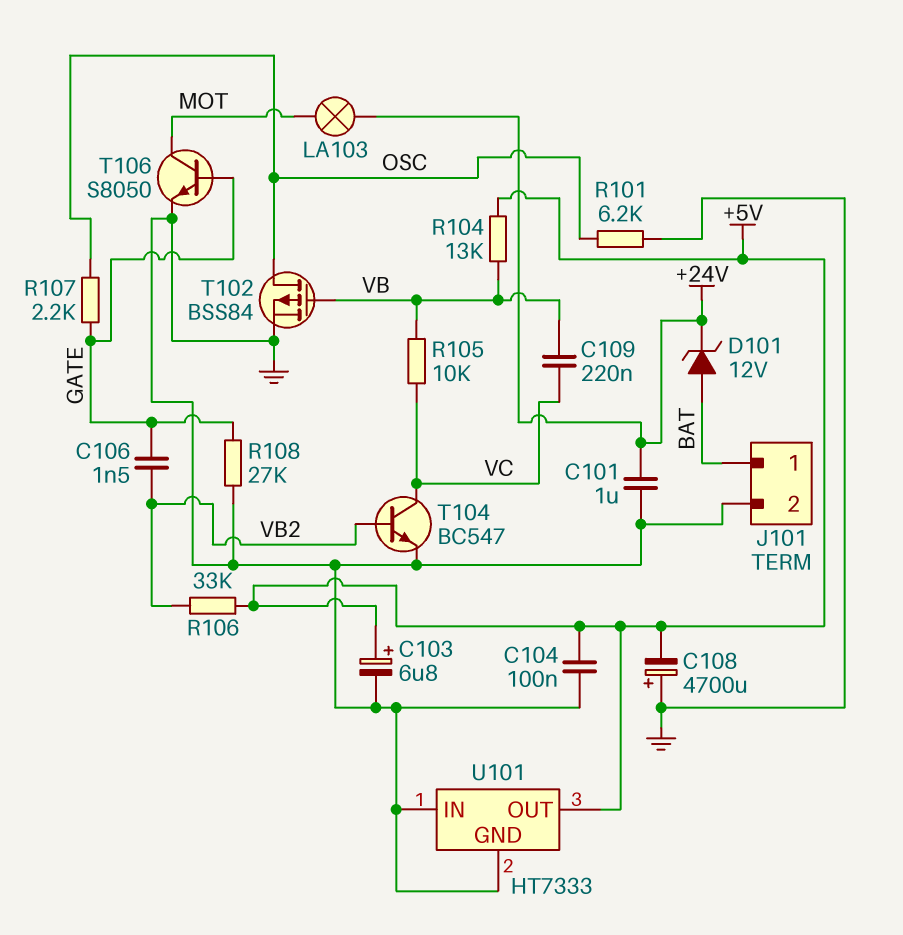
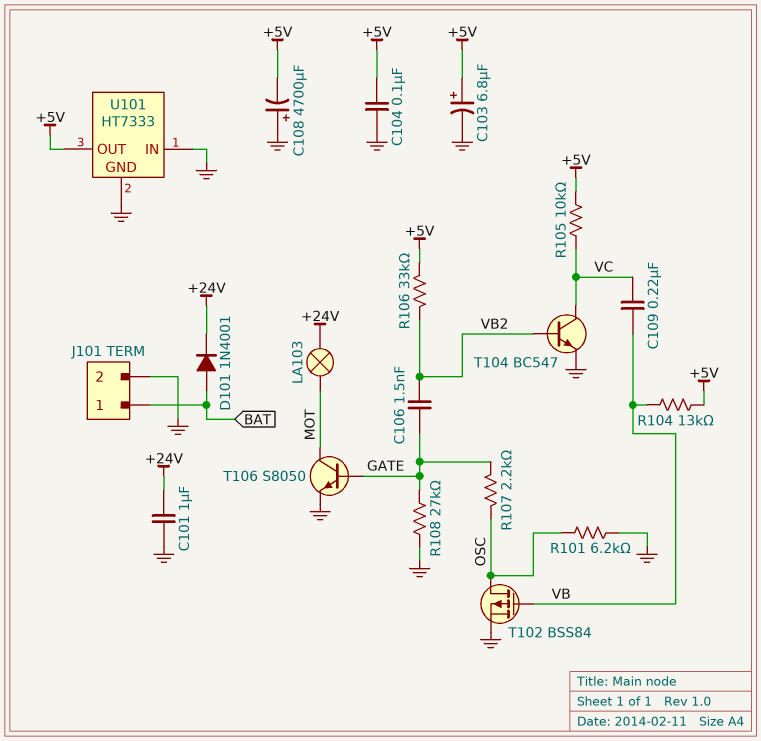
D101: zener 12V (A BAT, K +24V) -> diode 1N4001 (A BAT, K +24V)
R105: 10k (VB, VC) -> 10k (+5V, VC)

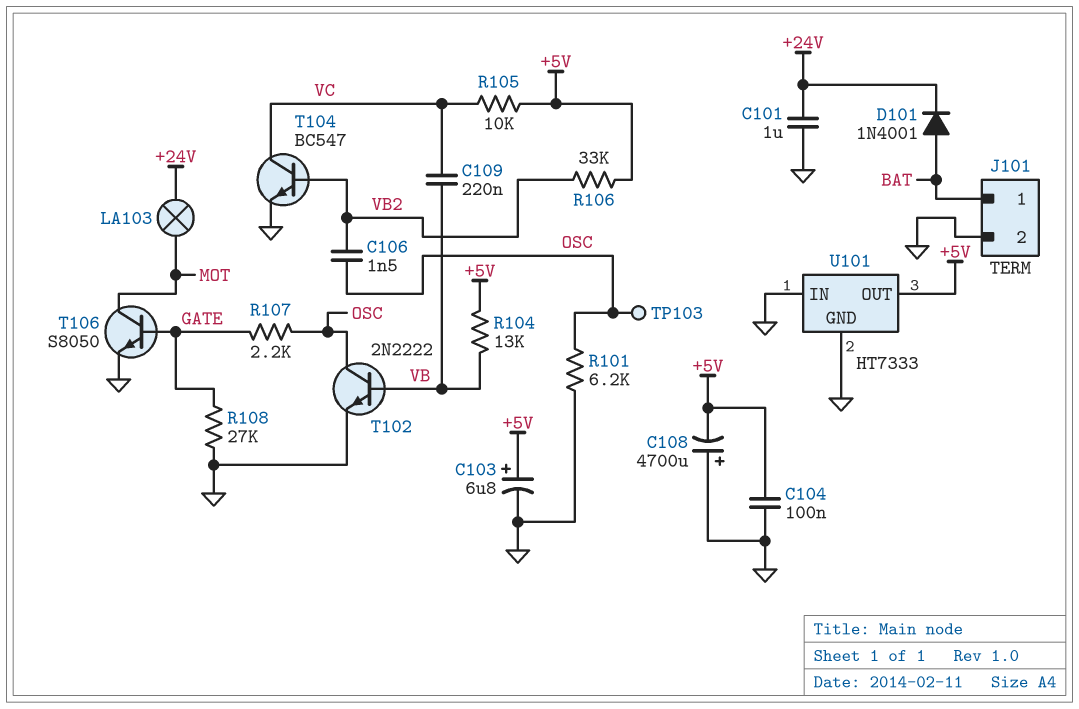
C106: 1.5nF (GATE, VB2) -> 1.5nF (OSC, VB2)
T102: PMOS BSS84 (G VB, D OSC, S GND) -> NPN 2N2222 (B VB, C OSC, E GND)
TP103: none -> test point (OSC)

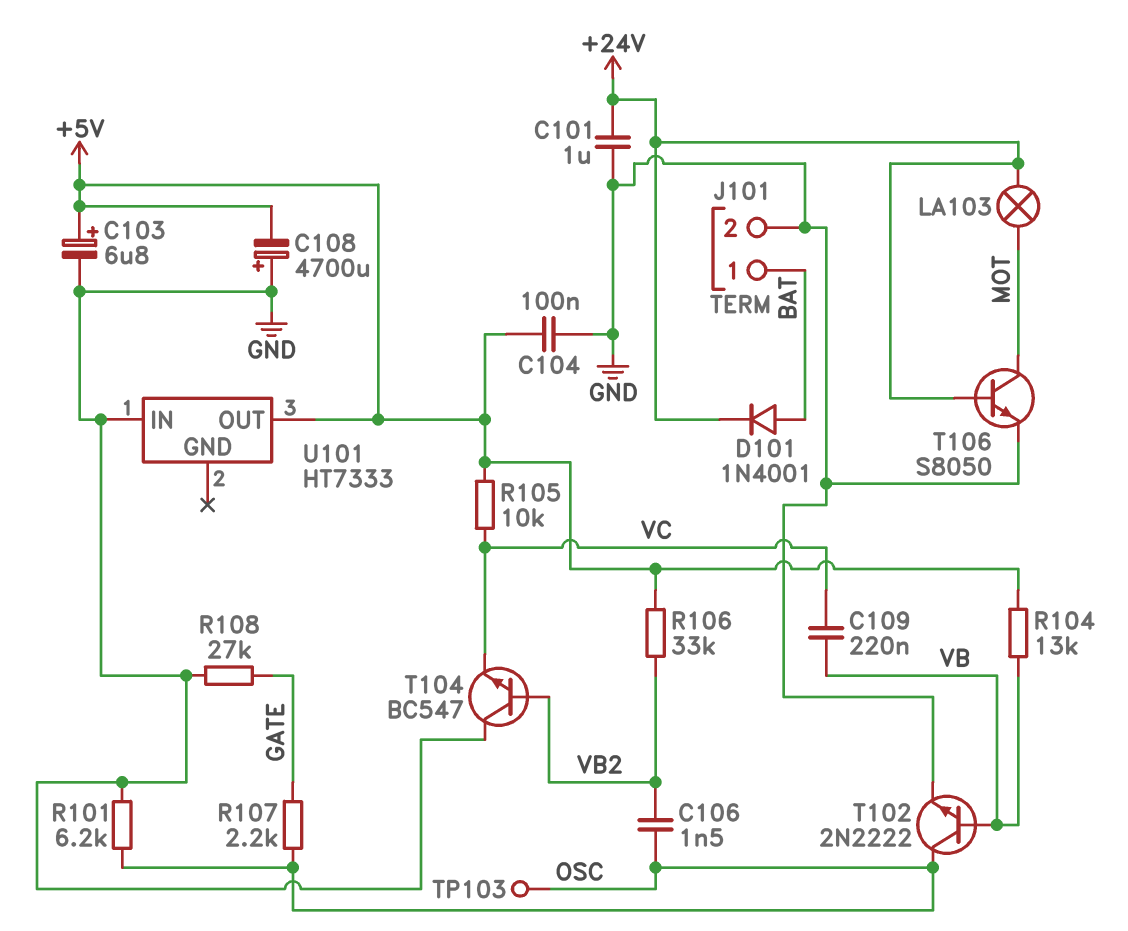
T104: NPN BC547 (B VB2, C VC, E GND) -> NPN BC547 (B VB2, C GND, E VC)
T106: NPN S8050 (B GATE, C MOT, E GND) -> NPN S8050 (B +24V, C MOT, E GND)
U101 pin GND: GND -> none

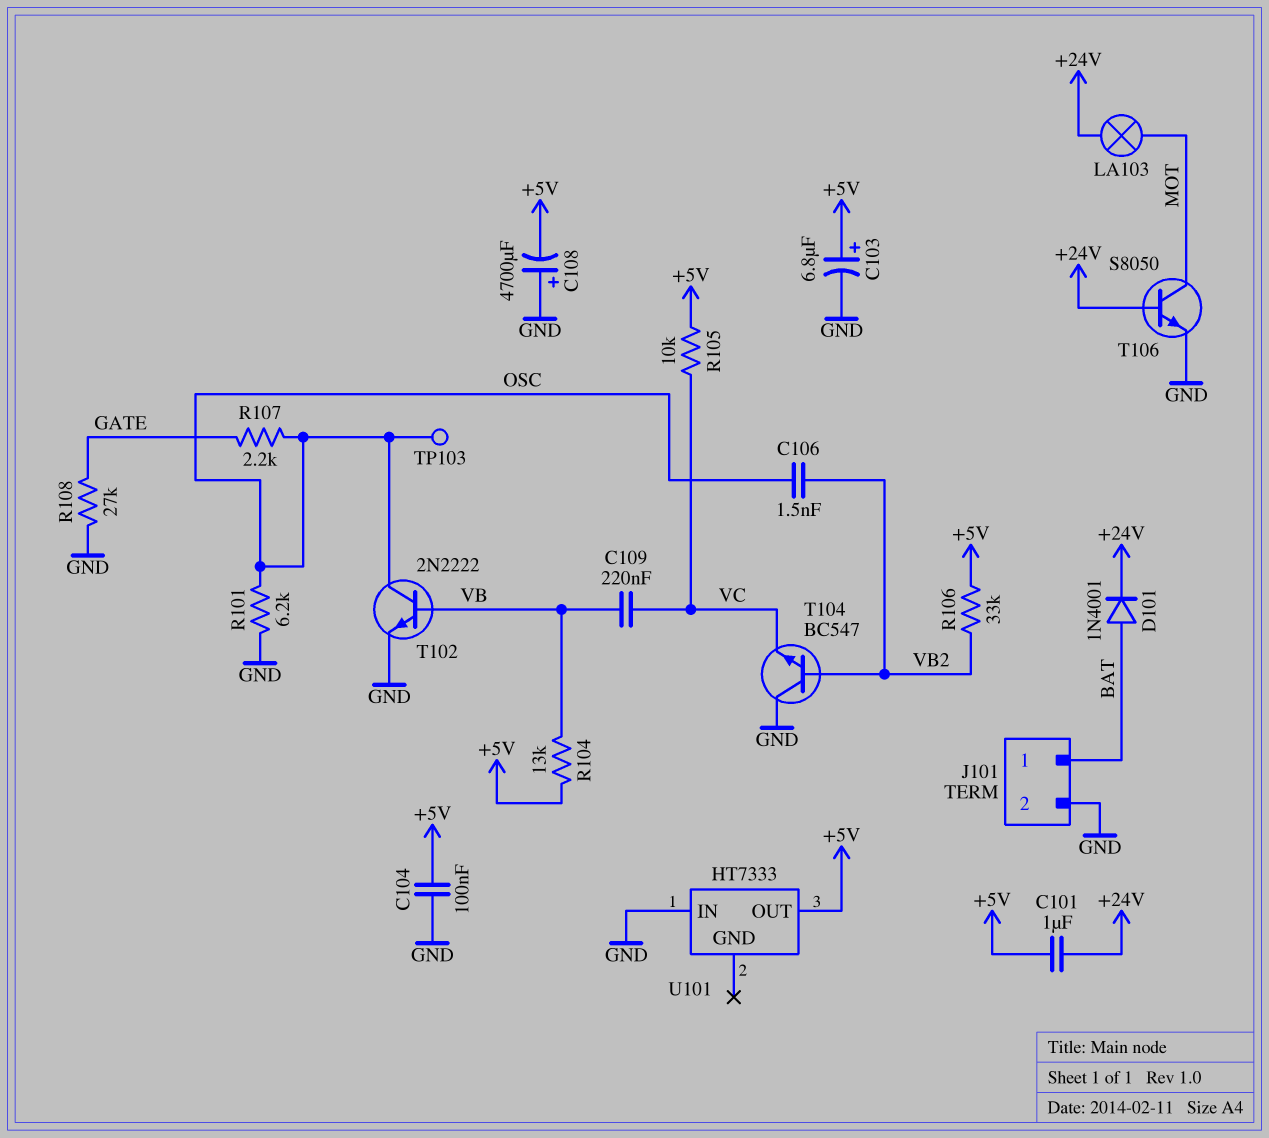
C101: 1uF (+24V, GND) -> 1uF (+5V, +24V)

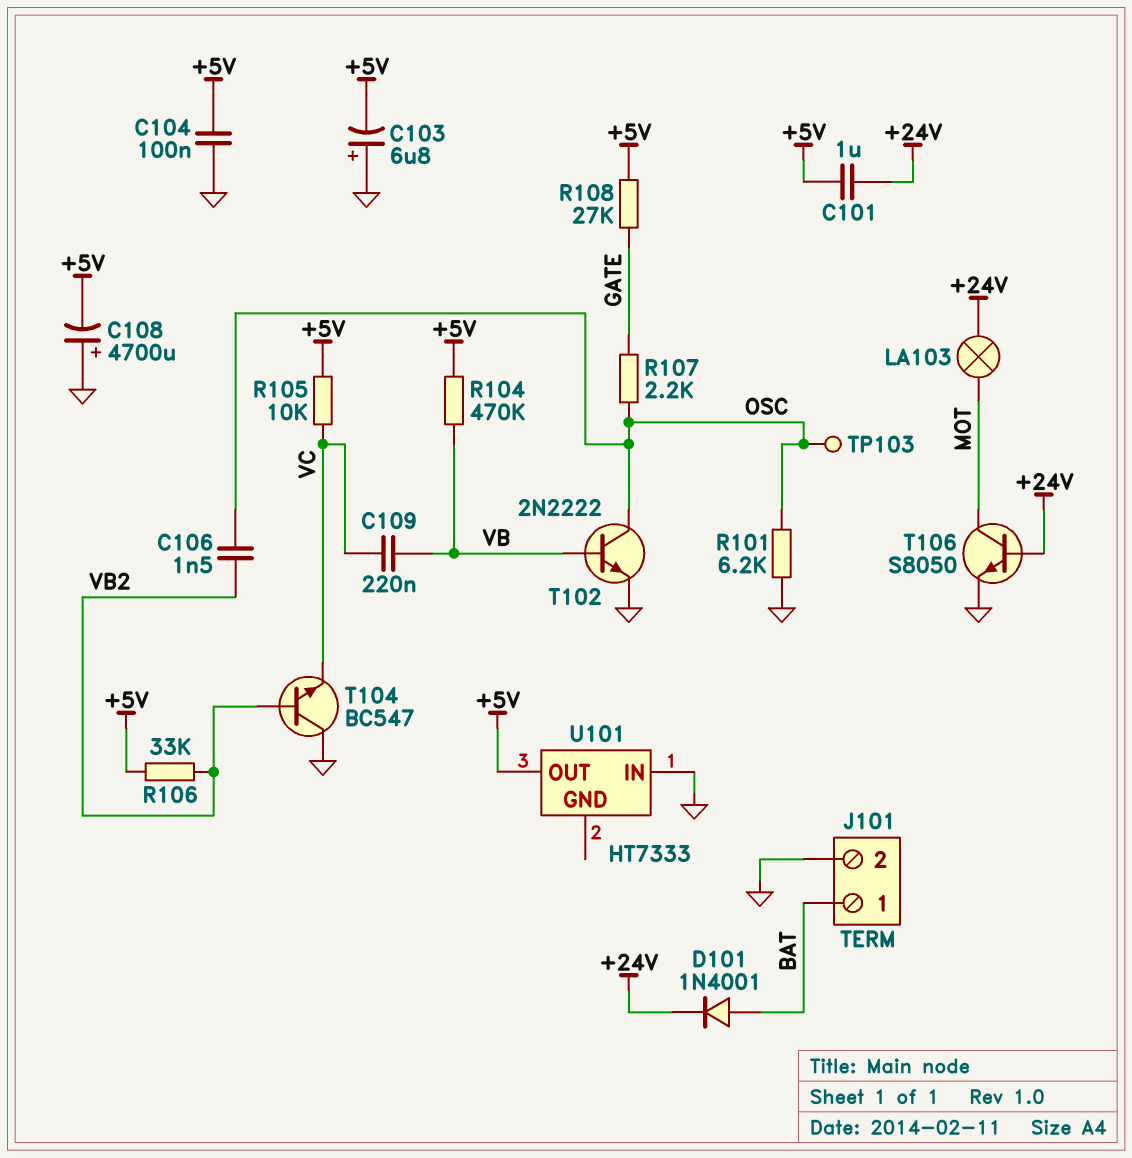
C103: 6.8uF (plus +5V, minus GND) -> 6.8uF (plus GND, minus +5V)
R104: 13k (+5V, VB) -> 470k (+5V, VB)
R108: 27k (GATE, GND) -> 27k (+5V, GATE)

